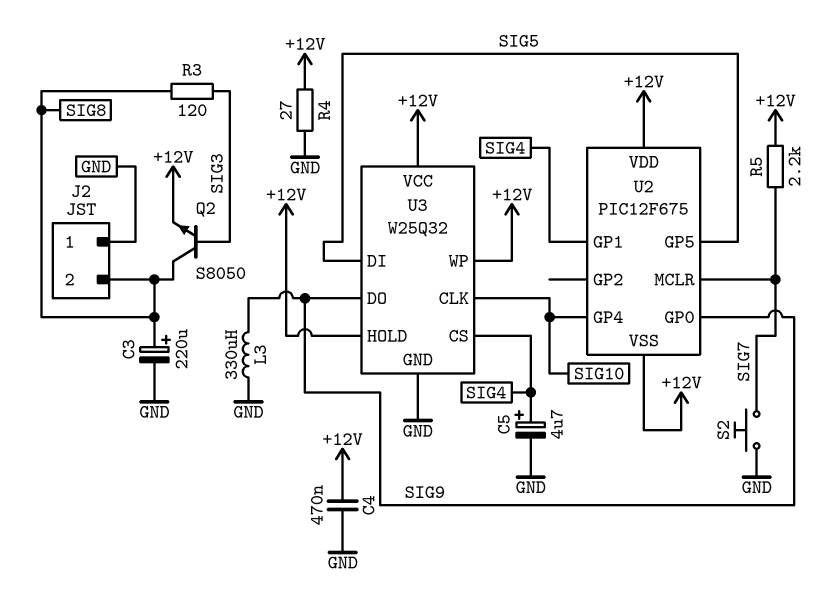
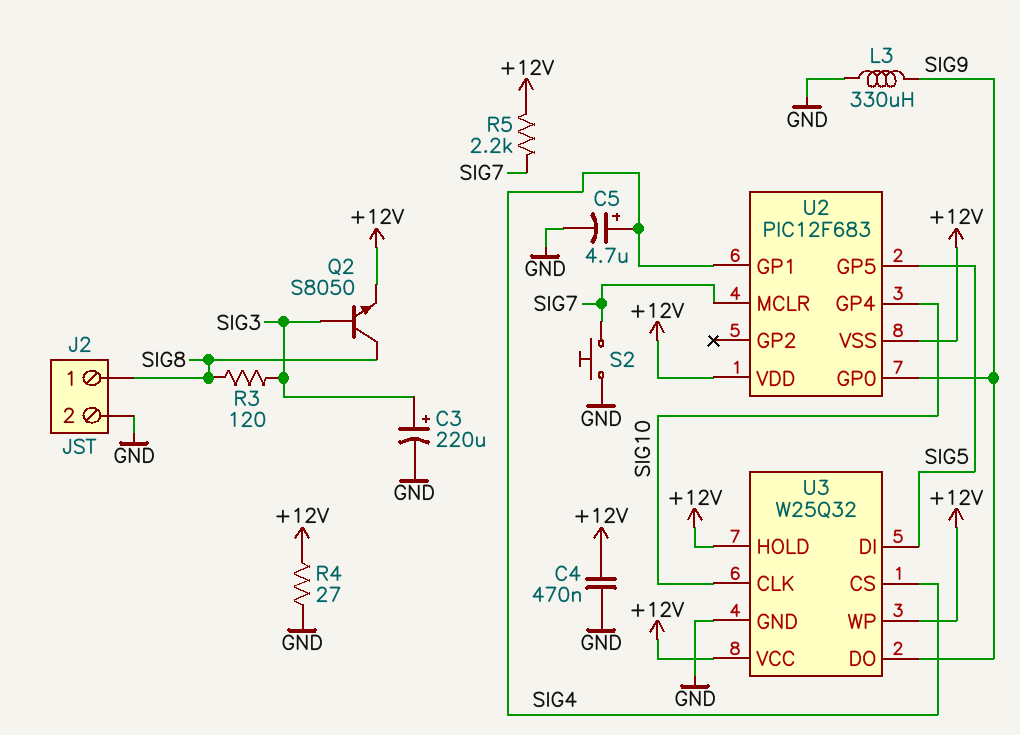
C3: 220uF (plus SIG8, minus GND) -> 220uF (plus SIG3, minus GND)
J2 pin 1: GND -> SIG8
J2 pin 2: SIG8 -> GND
U2: PIC12F675 -> PIC12F683

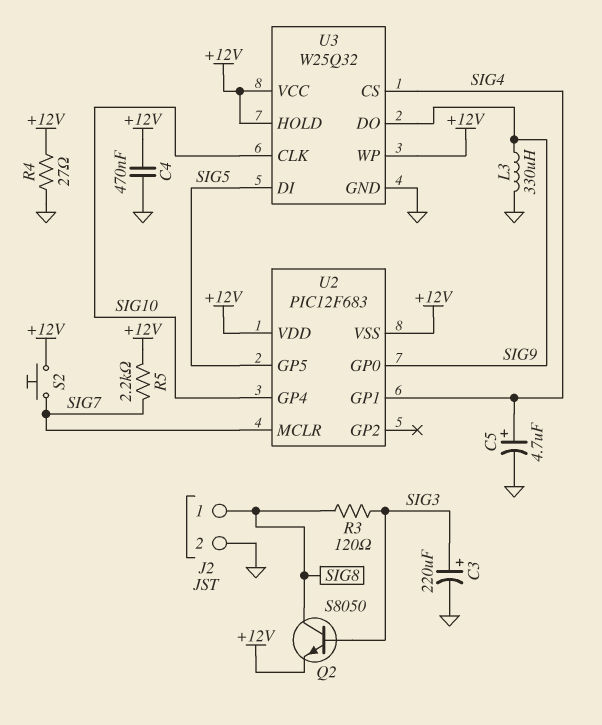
S2: button (GND, SIG7) -> button (+12V, SIG7)

